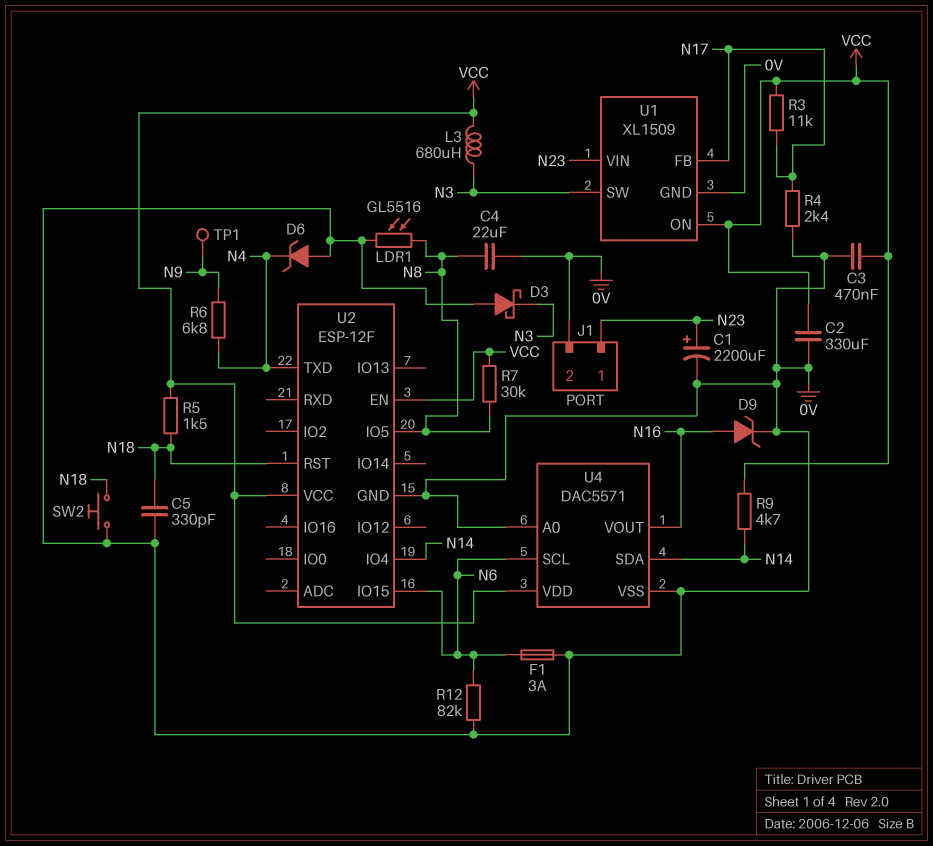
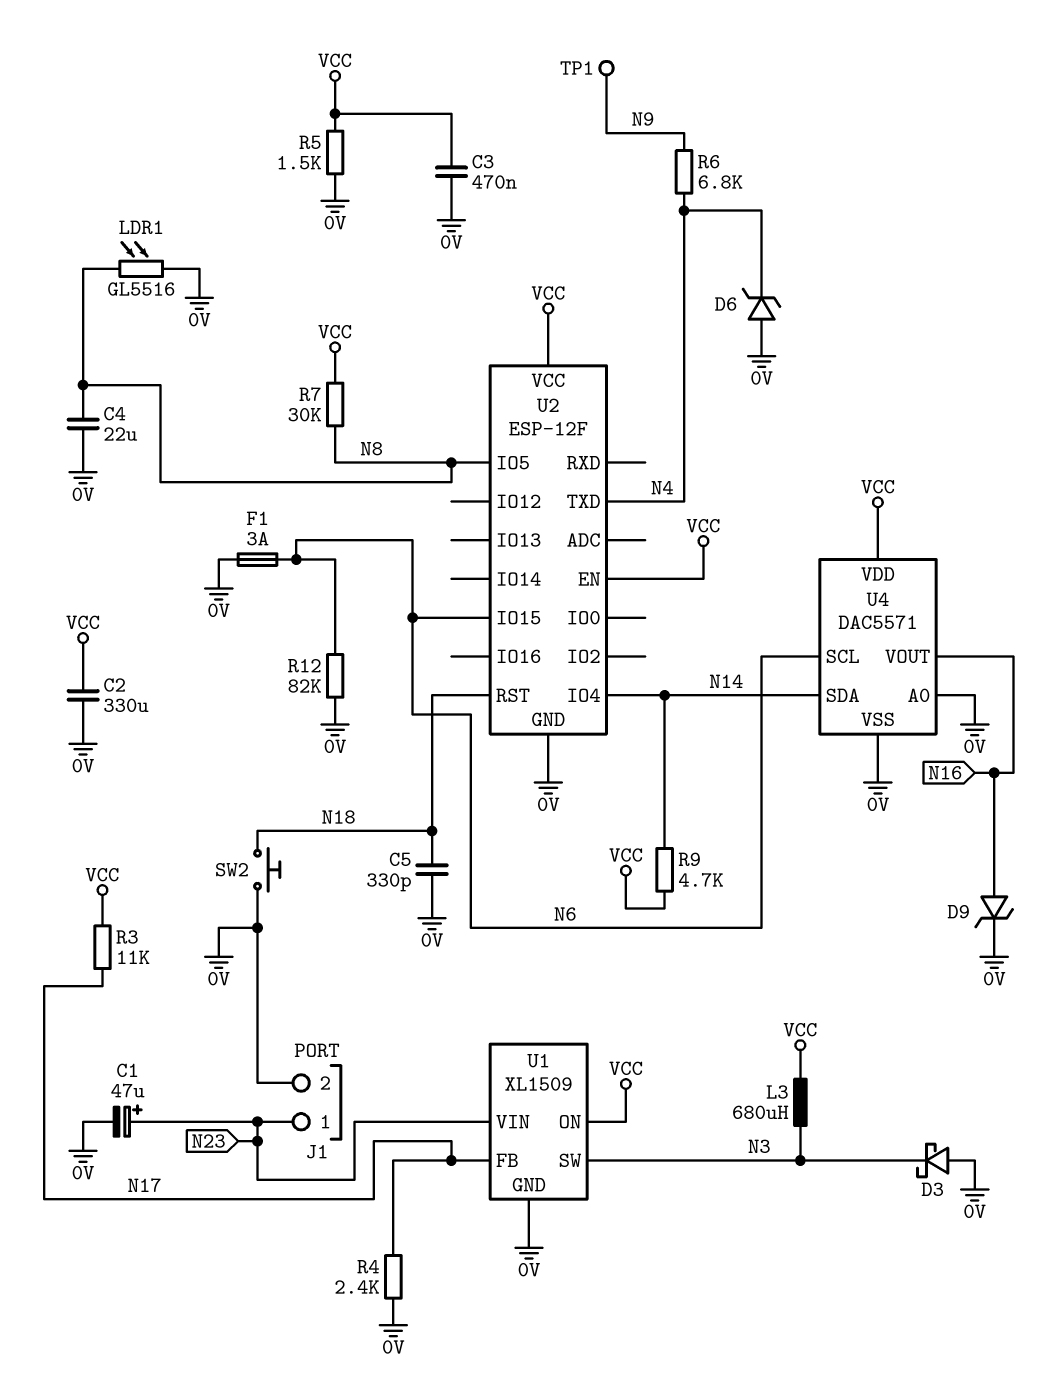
C1: 2200uF (plus N23, minus 0V) -> 47uF (plus N23, minus 0V)
R5: 1.5k (N18, VCC) -> 1.5k (0V, VCC)

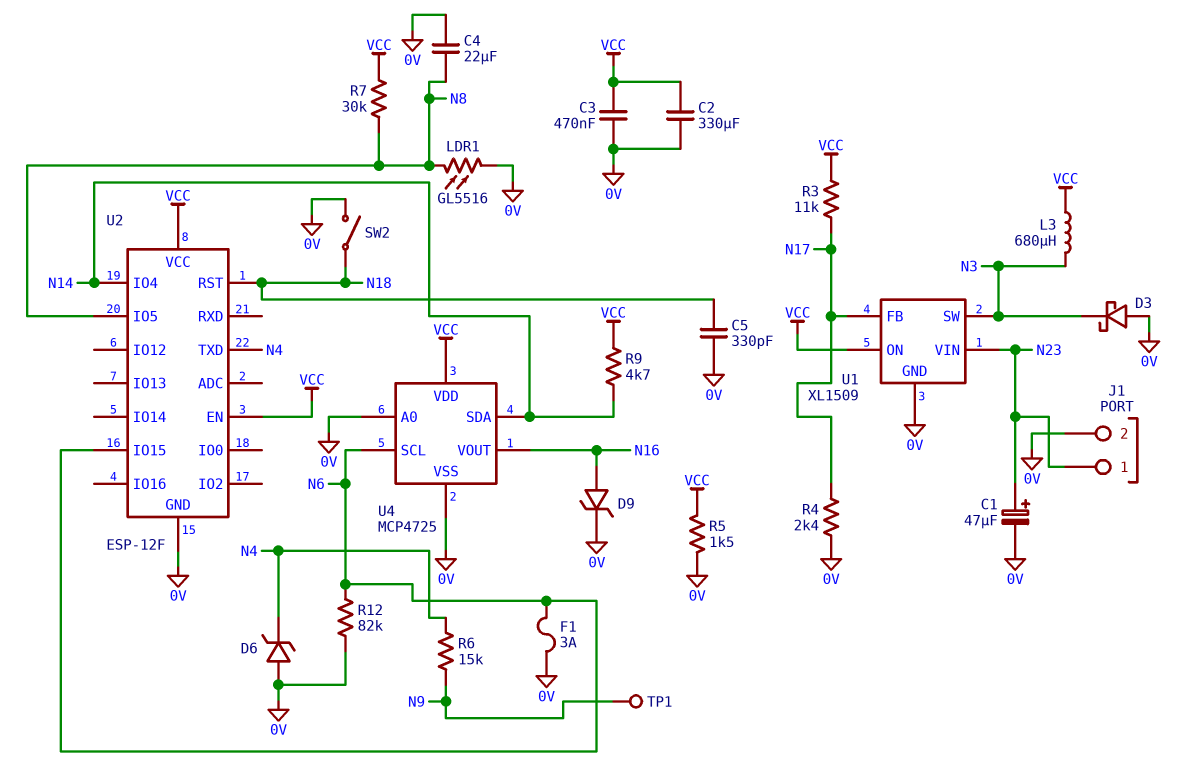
R6: 6.8k (N4, N9) -> 15k (N4, N9)
SW2: button (0V, N18) -> switch (0V, N18)
U4: DAC5571 -> MCP4725

